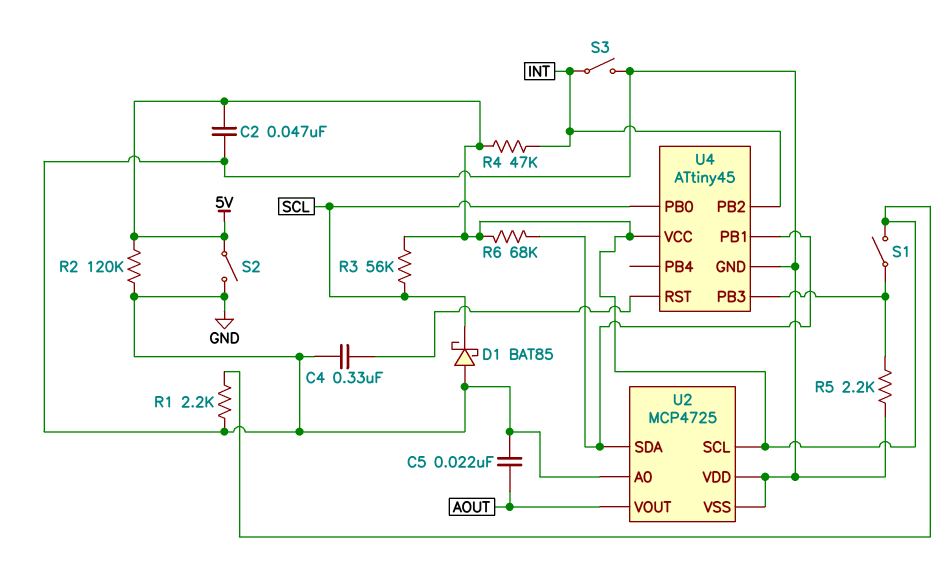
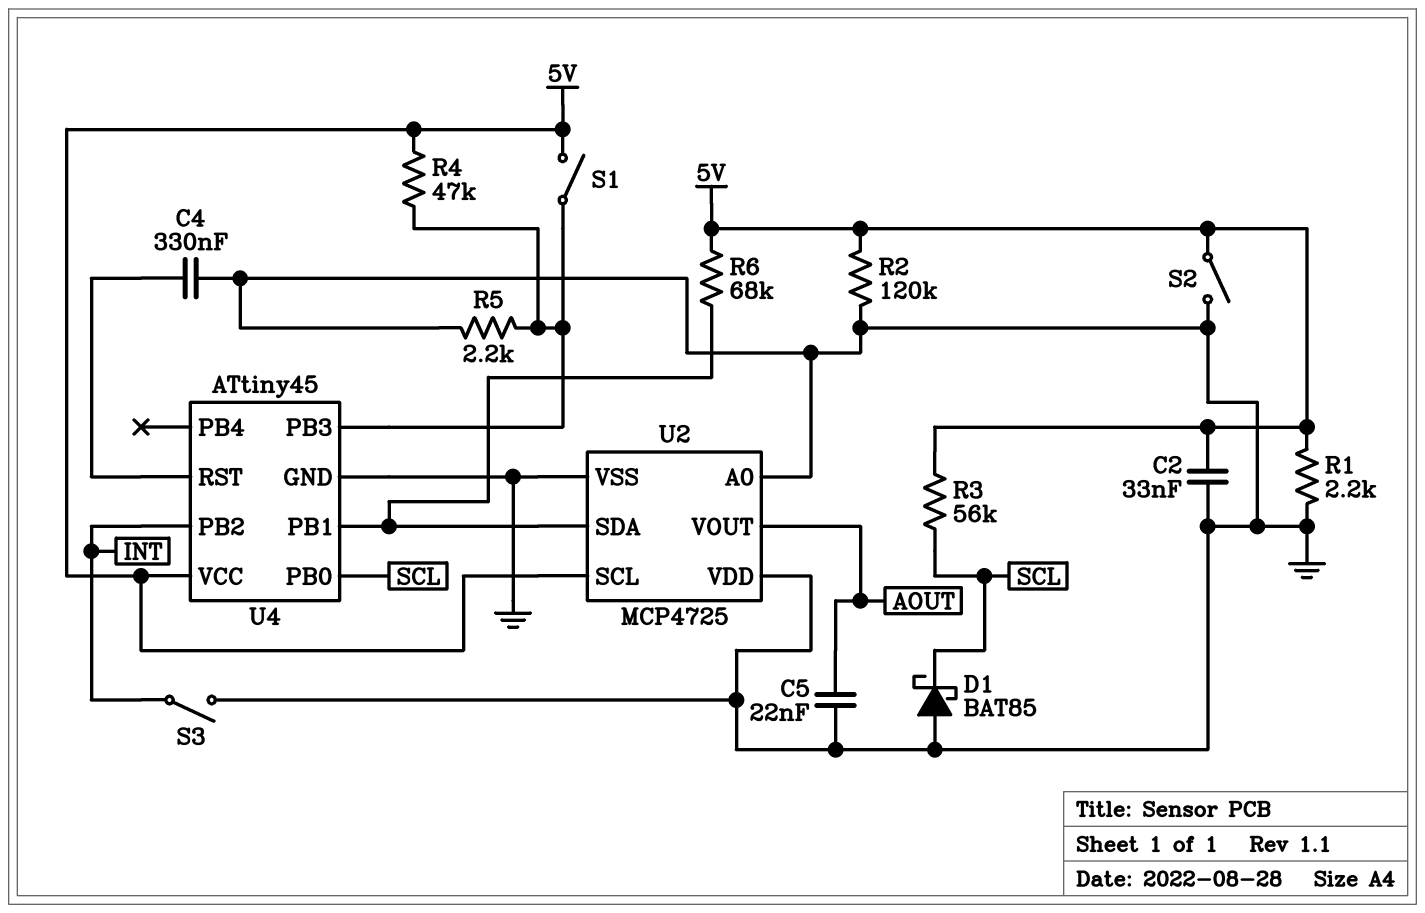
C2: 47nF (5V, GND) -> 33nF (5V, GND)
R4: 47k (5V, INT) -> 47k (5V, U4/PB3)

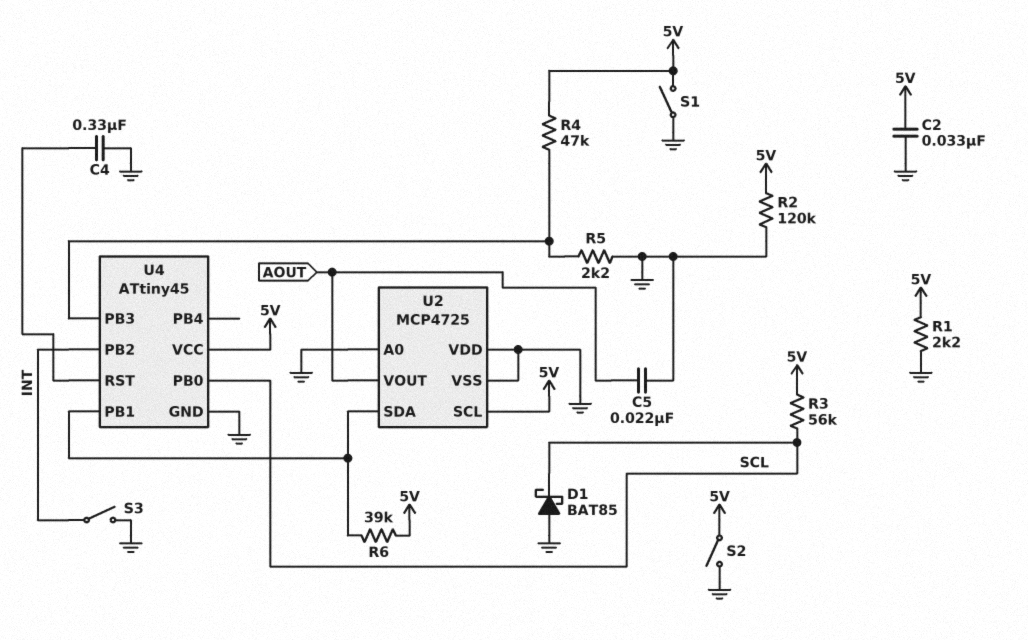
R6: 68k (5V, U2/SDA) -> 39k (5V, U2/SDA)
S1: switch (5V, U4/PB3) -> switch (5V, GND)

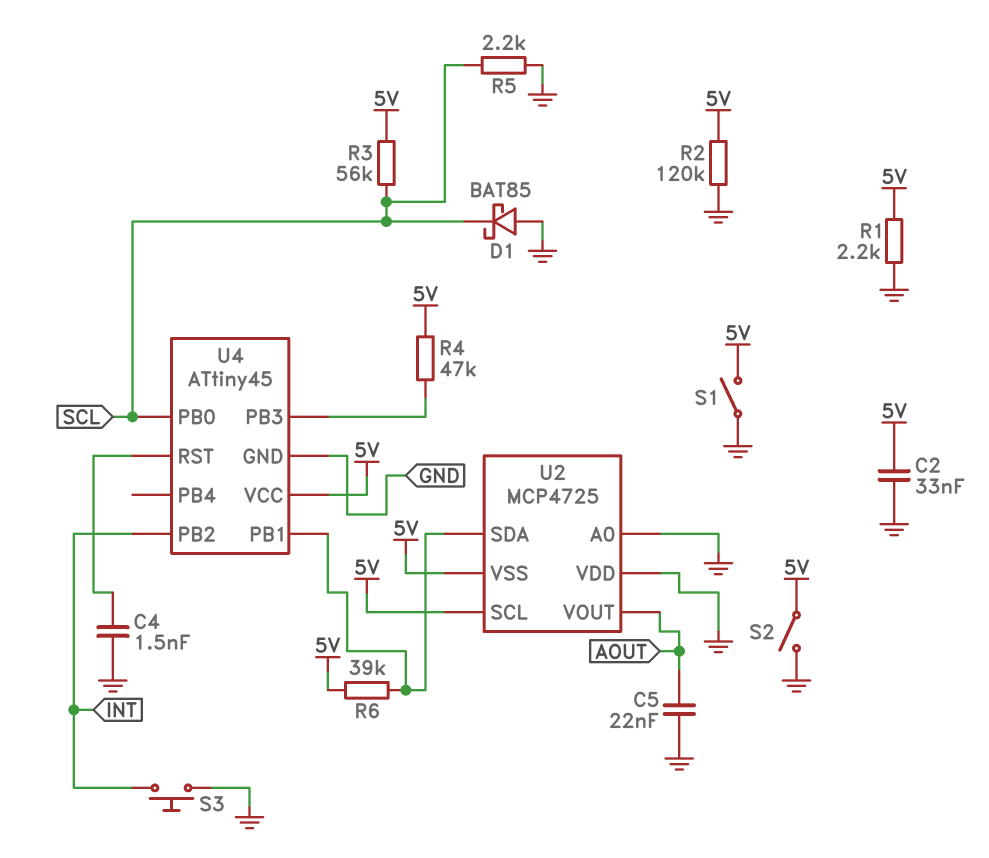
C4: 330nF (GND, U4/RST) -> 1.5nF (GND, U4/RST)
R5: 2.2k (GND, U4/PB3) -> 2.2k (GND, SCL)
S3: switch (GND, INT) -> button (GND, INT)
U2 pin VSS: GND -> 5V

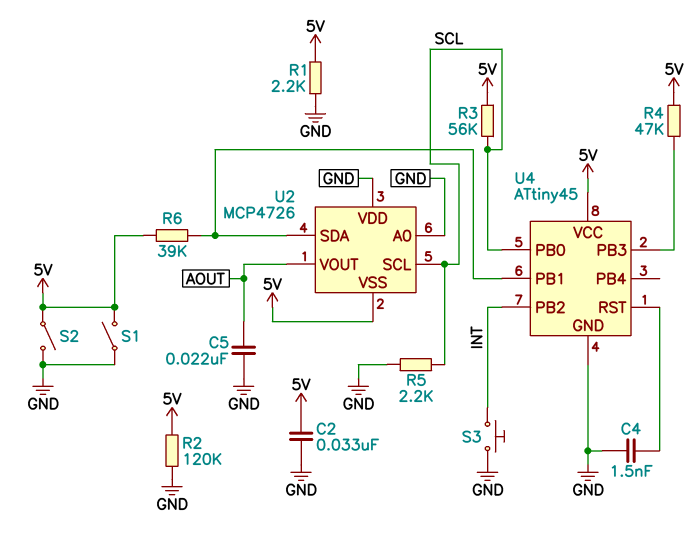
D1: schottky BAT85 (A GND, K SCL) -> none
U2: MCP4725 -> MCP4726
U2 pin SCL: 5V -> SCL

